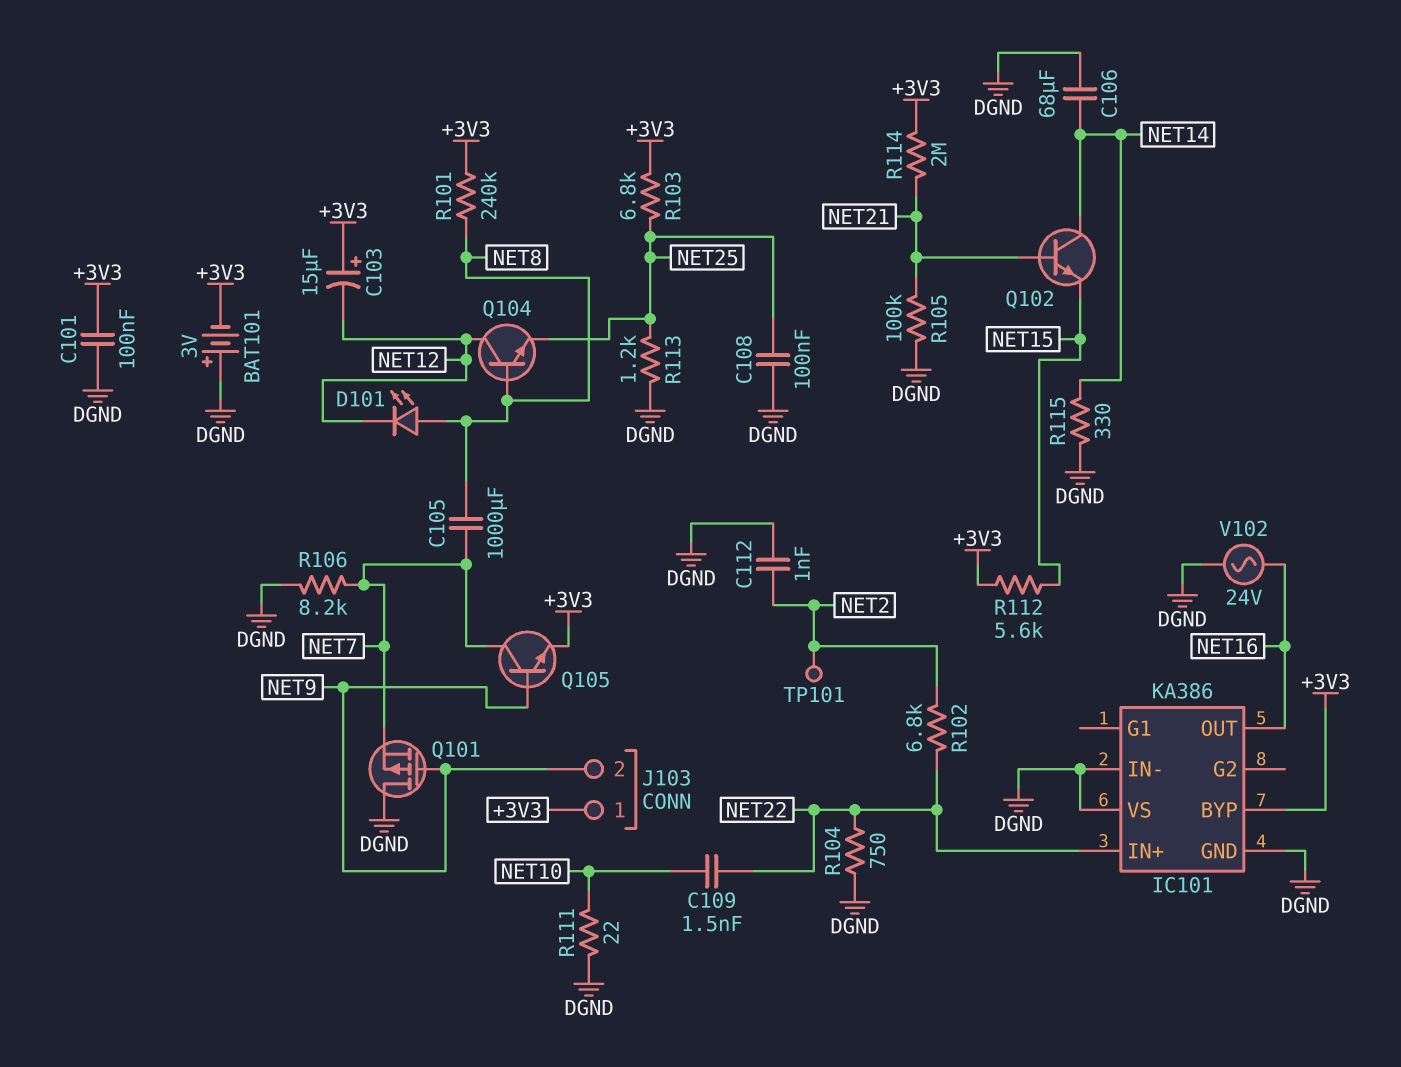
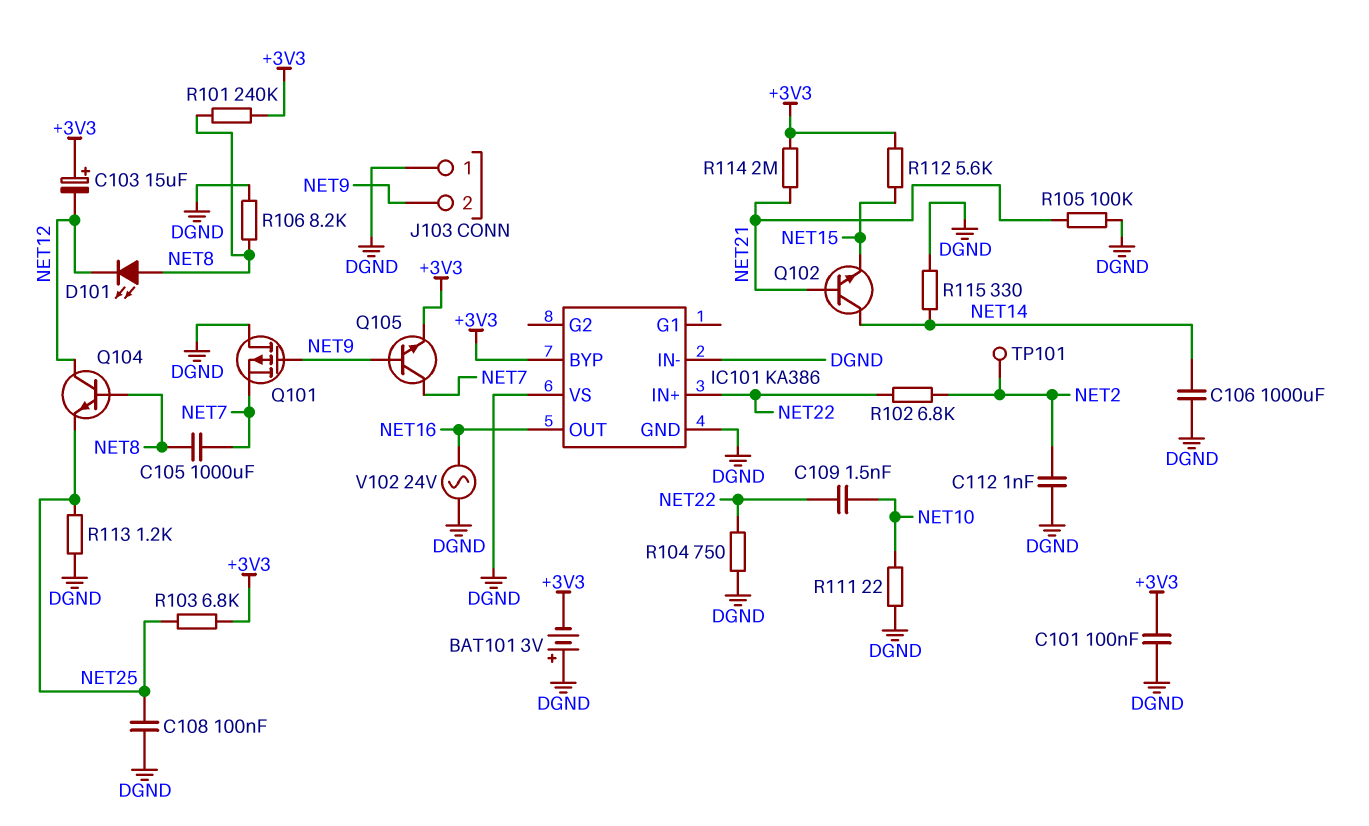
C106: 68uF (DGND, NET14) -> 1000uF (DGND, NET14)
J103 pin 1: +3V3 -> DGND
R106: 8.2k (DGND, NET7) -> 8.2k (DGND, NET8)

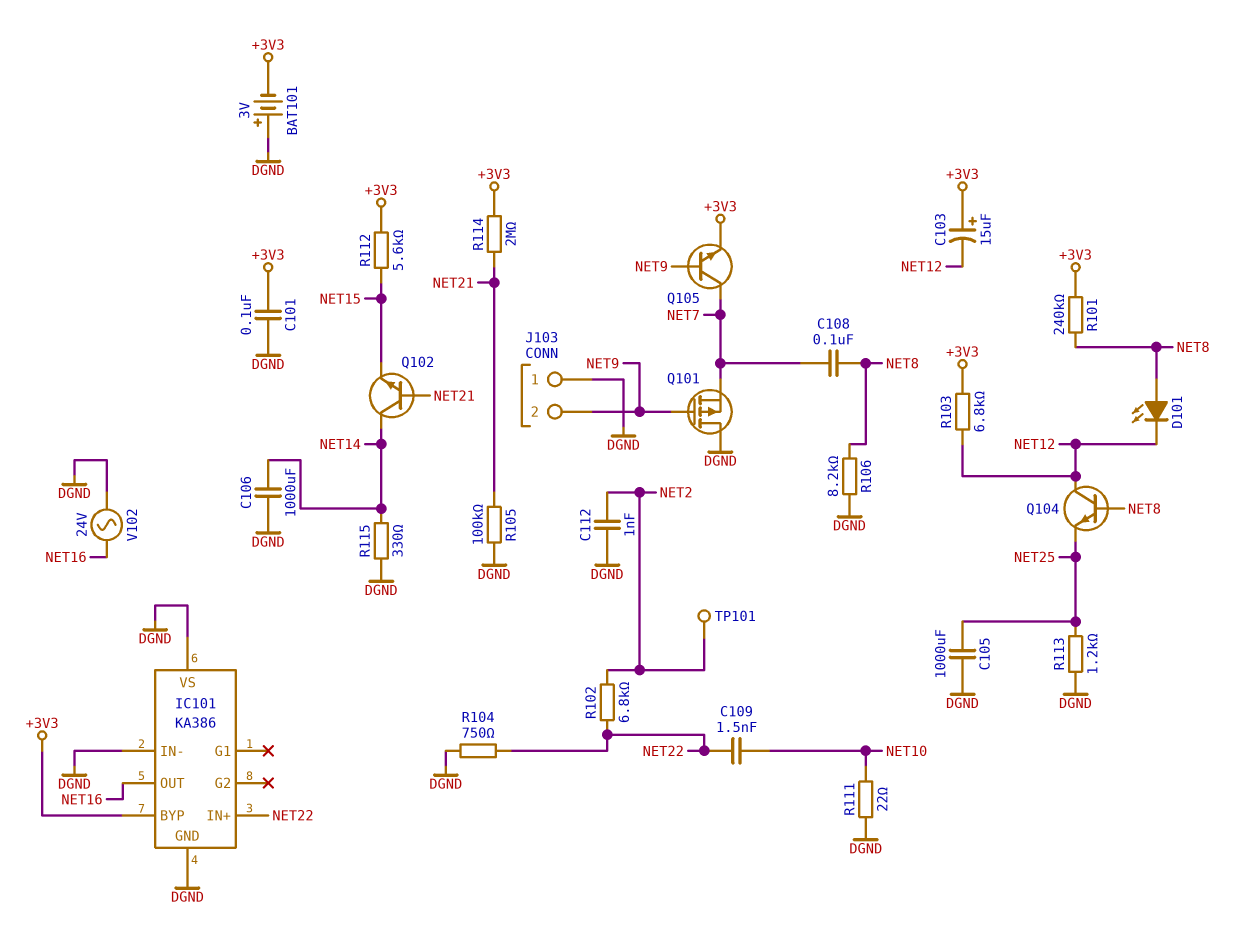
C105: 1000uF (NET7, NET8) -> 1000uF (DGND, NET25)
C108: 100nF (DGND, NET25) -> 100nF (NET7, NET8)
R103: 6.8k (+3V3, NET25) -> 6.8k (+3V3, NET12)

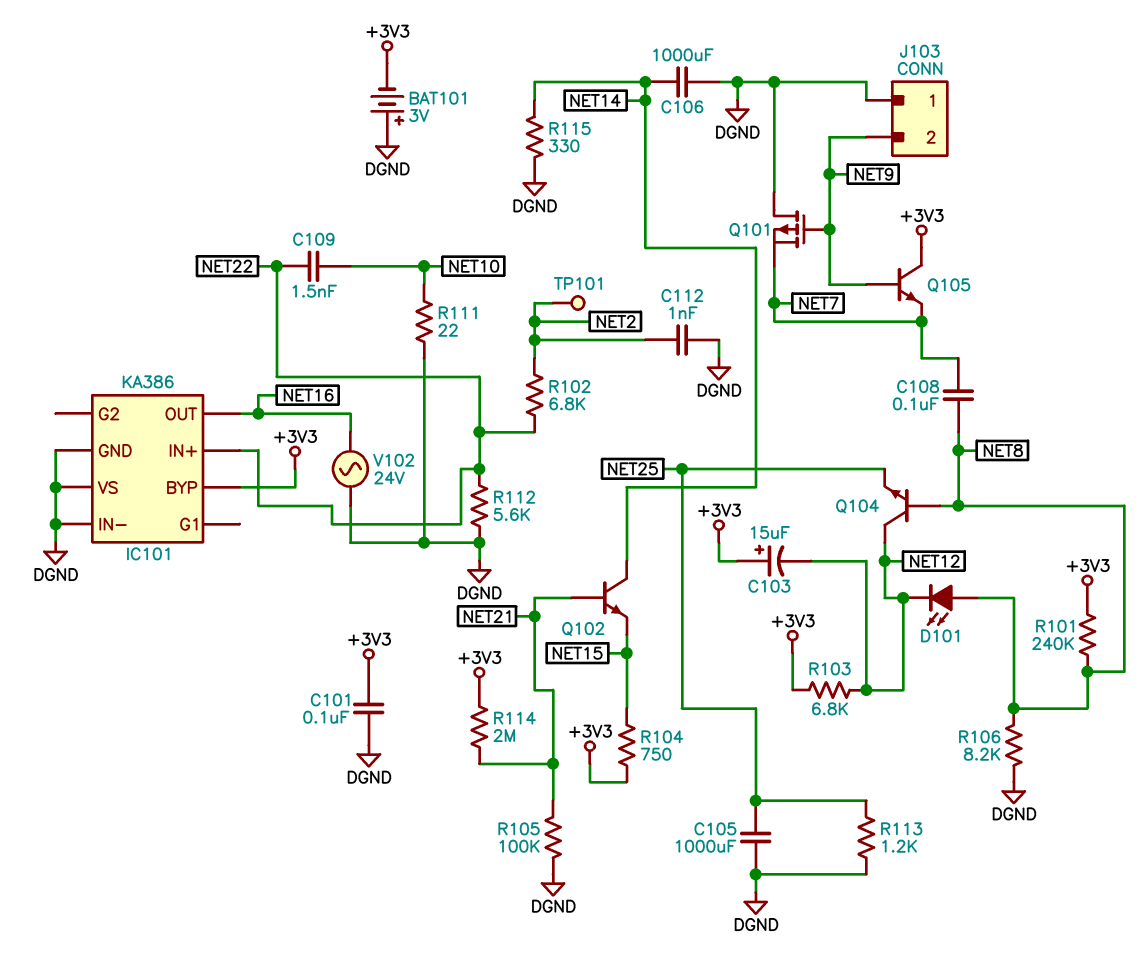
Q105: NPN (B NET9, C NET7, E +3V3) -> NPN (B NET9, C +3V3, E NET7)
R104: 750 (DGND, NET22) -> 750 (+3V3, NET15)
R112: 5.6k (+3V3, NET15) -> 5.6k (DGND, NET22)

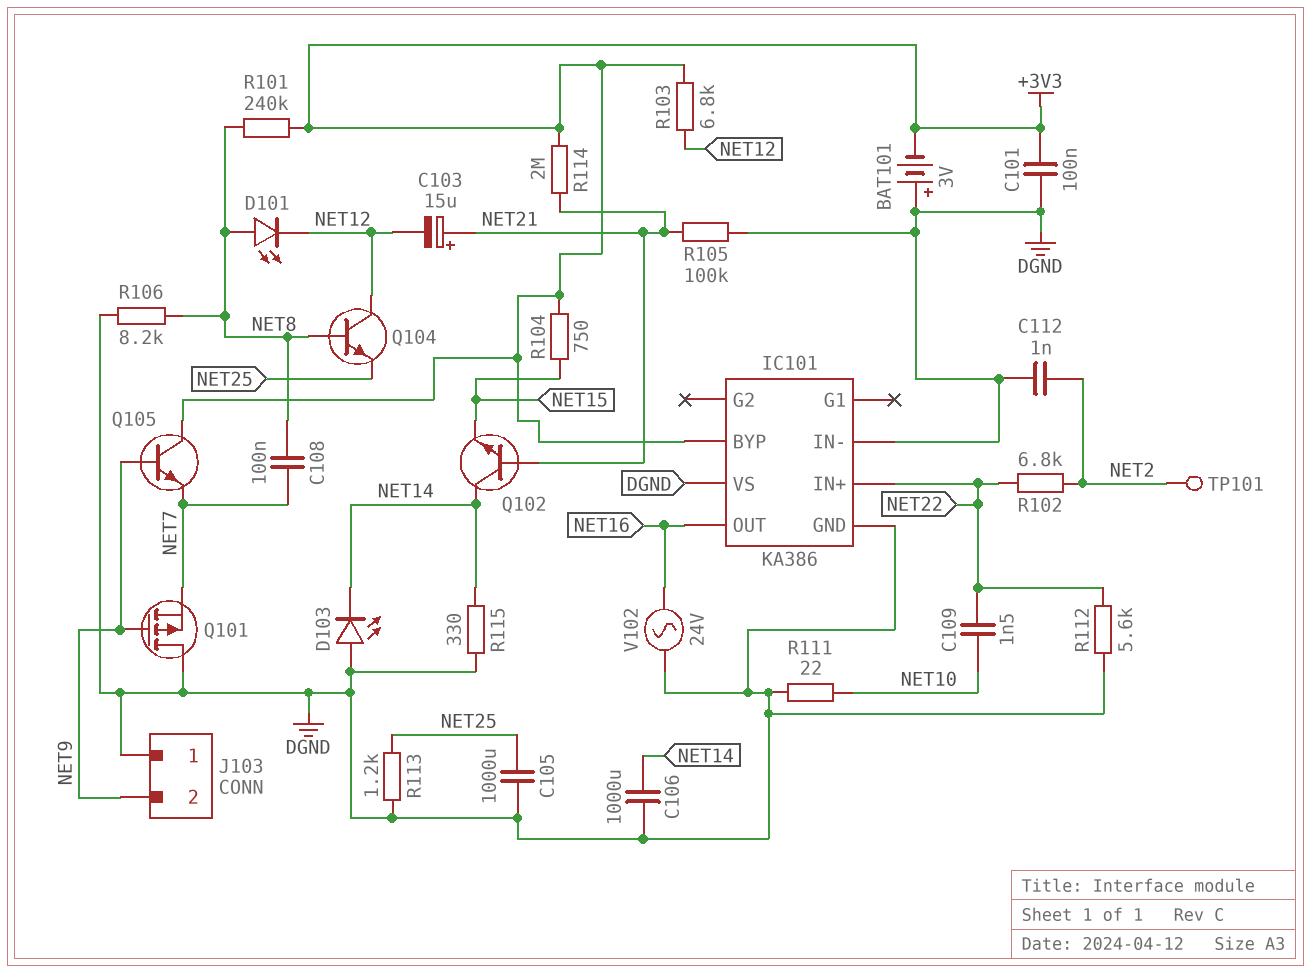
C103: 15uF (plus +3V3, minus NET12) -> 15uF (plus NET21, minus NET12)
D103: none -> LED (A DGND, K NET14)

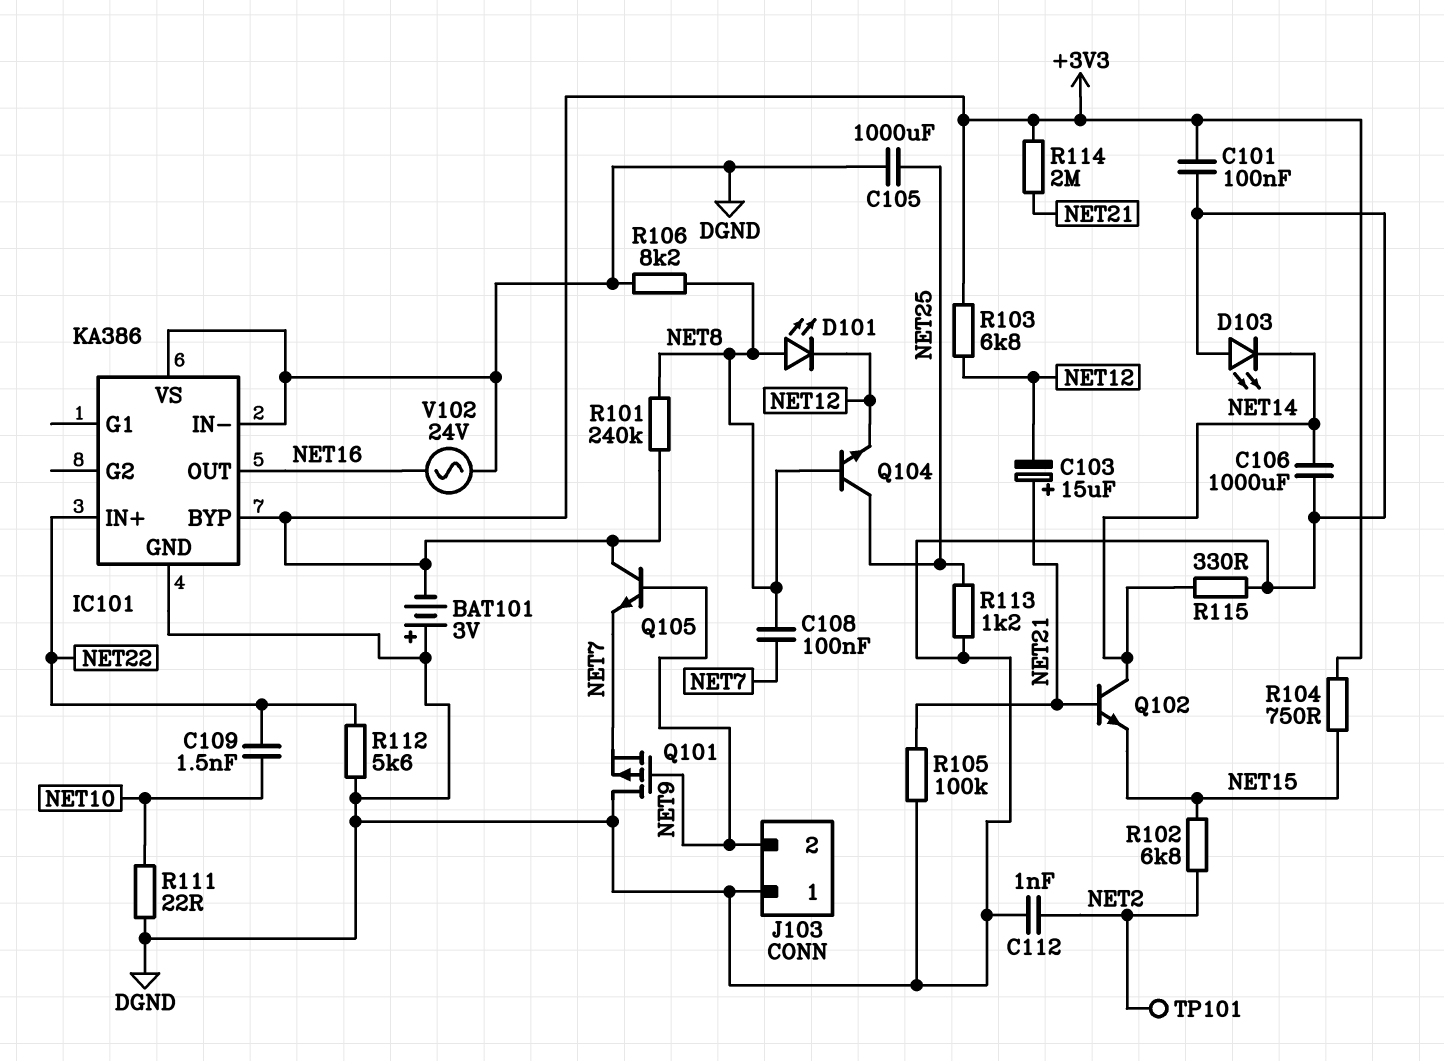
Q104: NPN (B NET8, C NET12, E NET25) -> NPN (B NET8, C NET25, E NET12)
R102: 6.8k (NET2, NET22) -> 6.8k (NET2, NET15)

